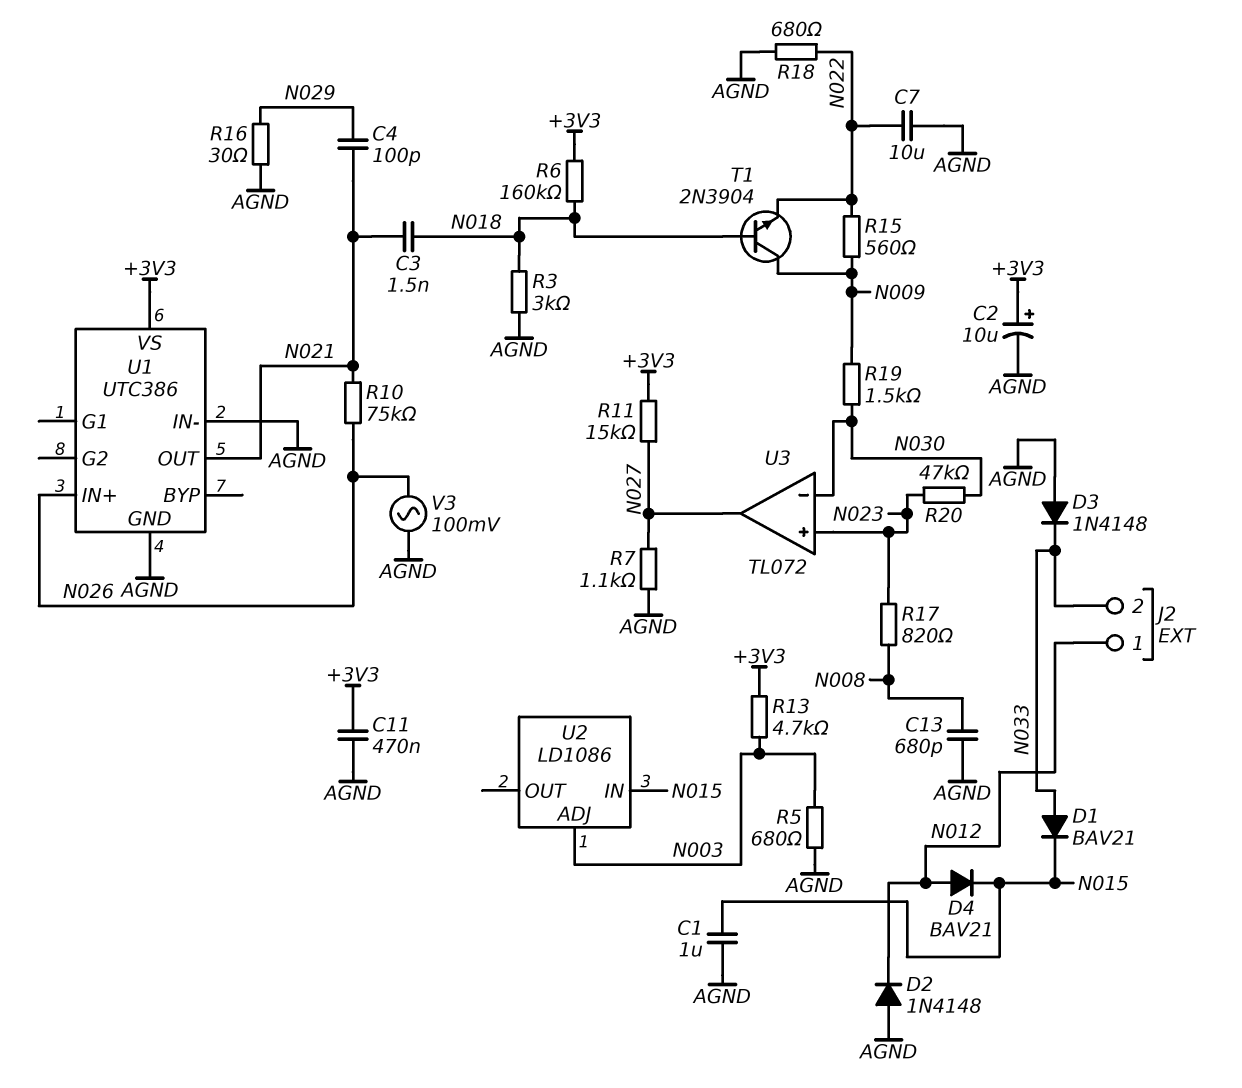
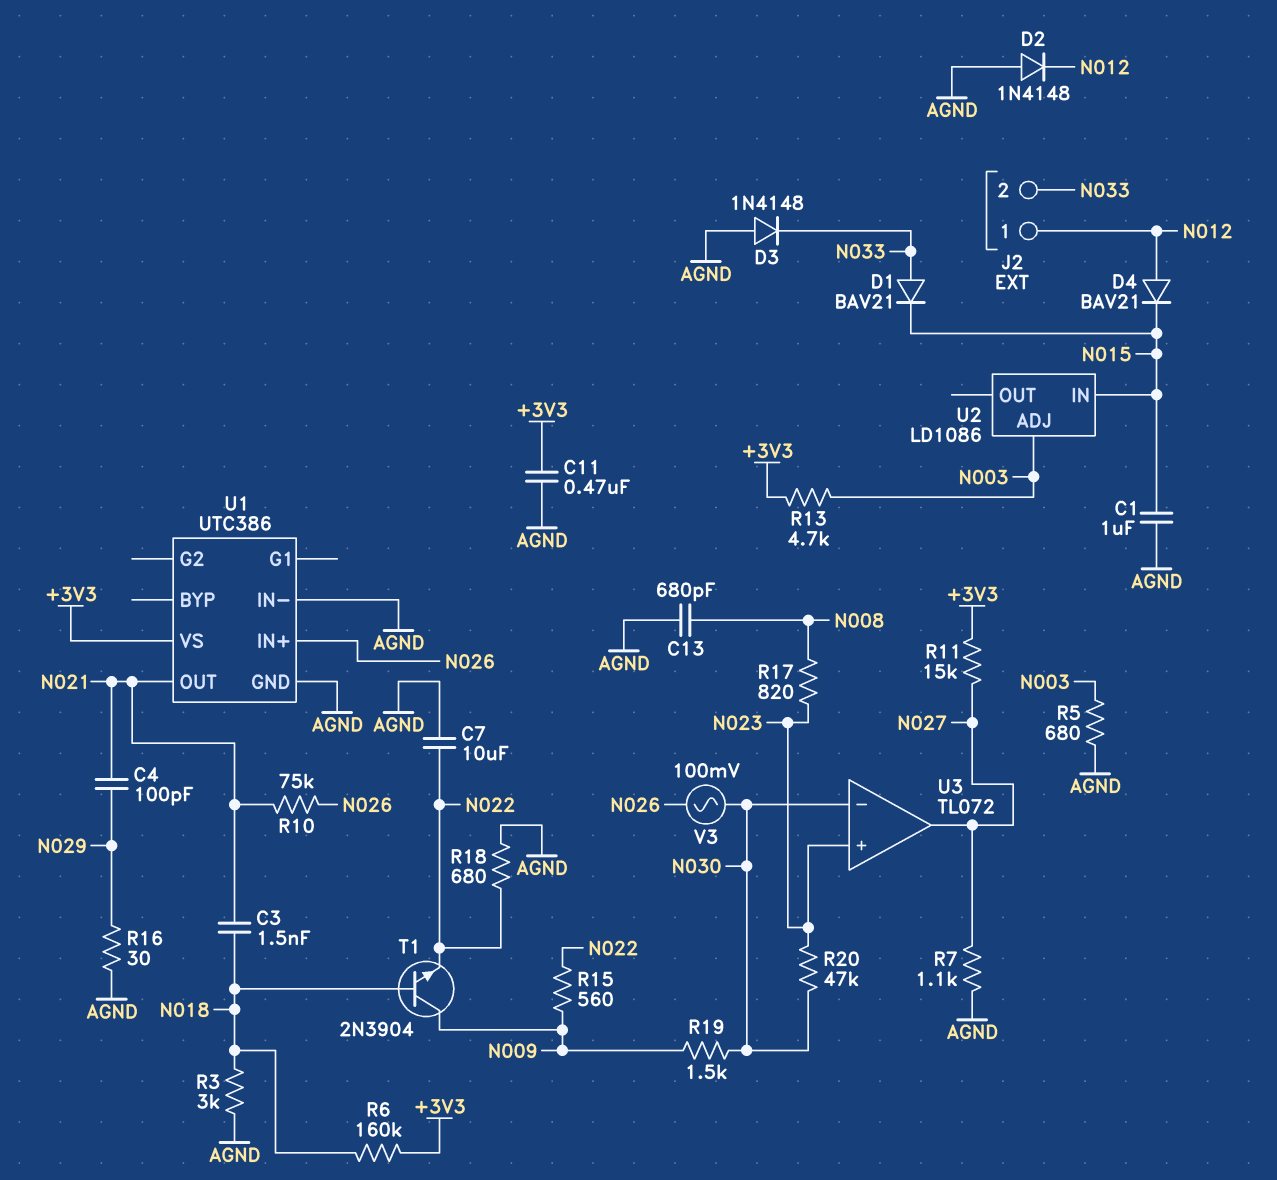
C2: 10uF (plus +3V3, minus AGND) -> none
V3: AC 100mV (AGND, N026) -> AC 100mV (N026, N030)

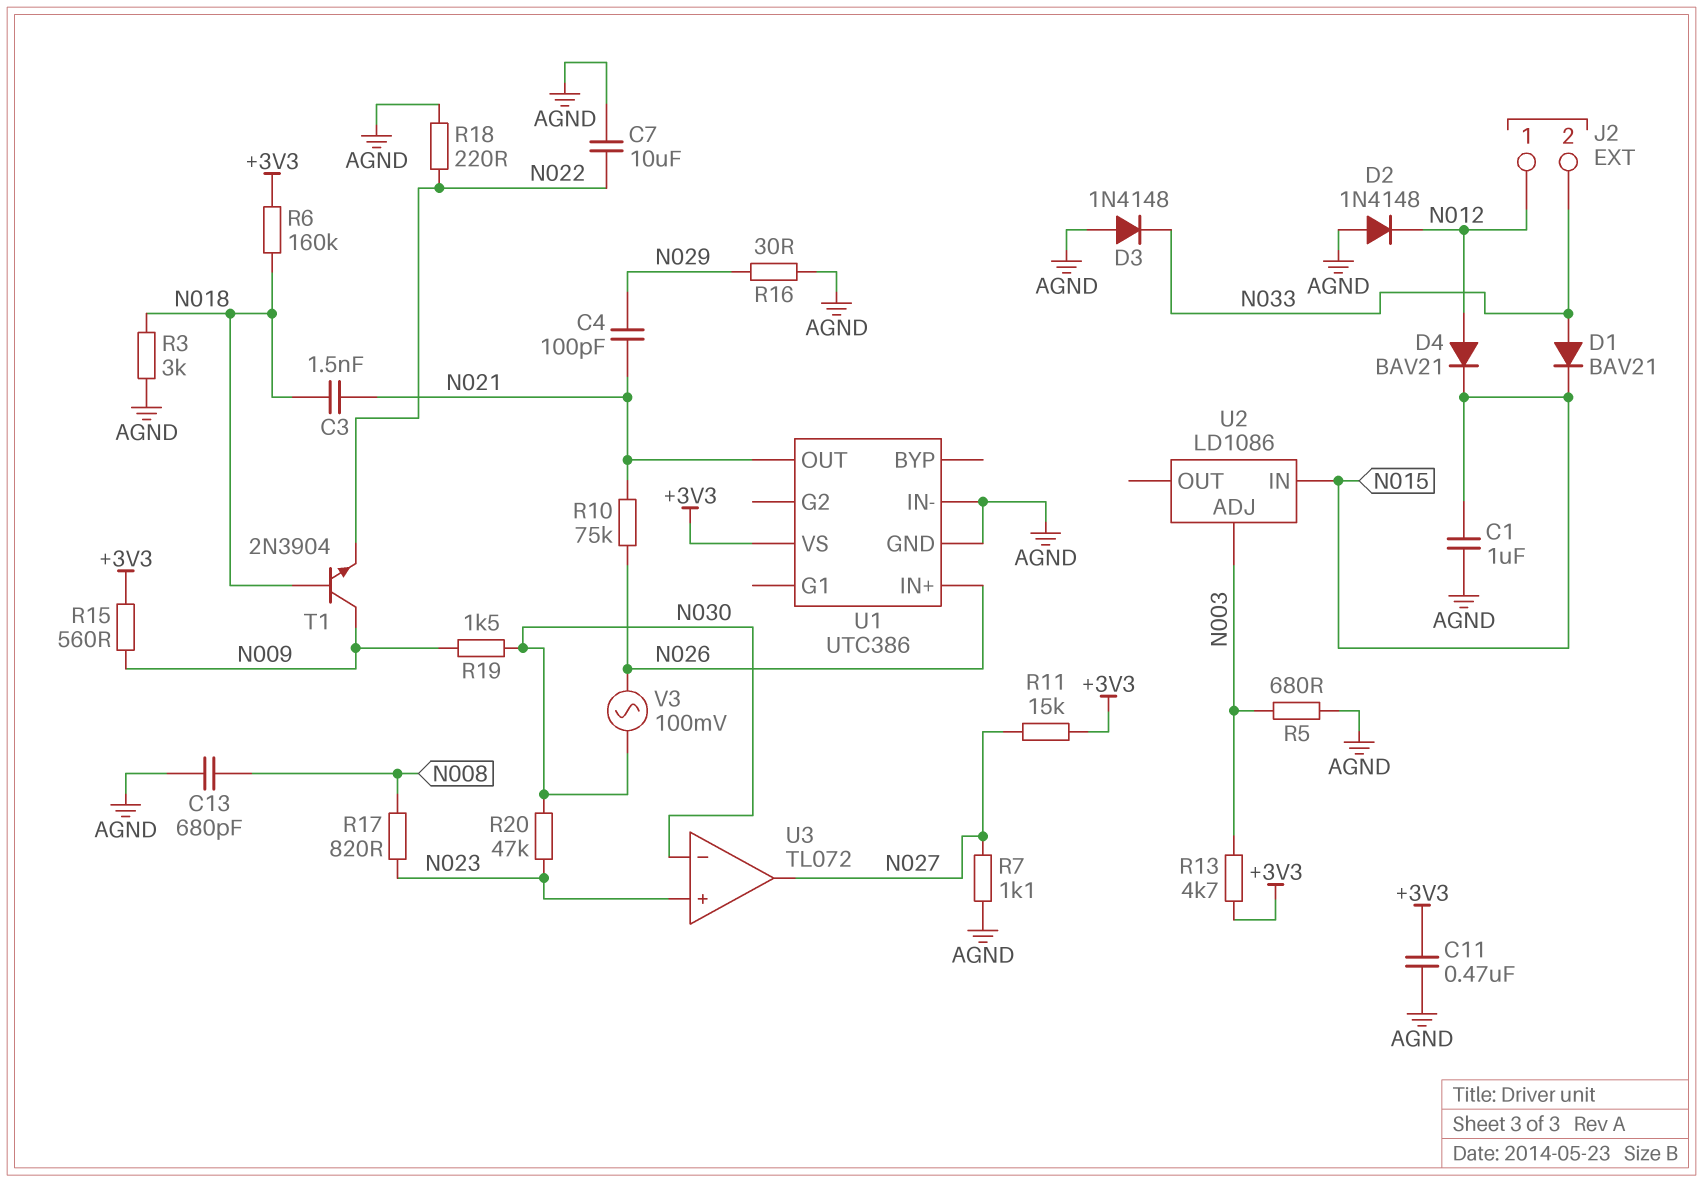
R15: 560 (N009, N022) -> 560 (+3V3, N009)
R18: 680 (AGND, N022) -> 220 (AGND, N022)

